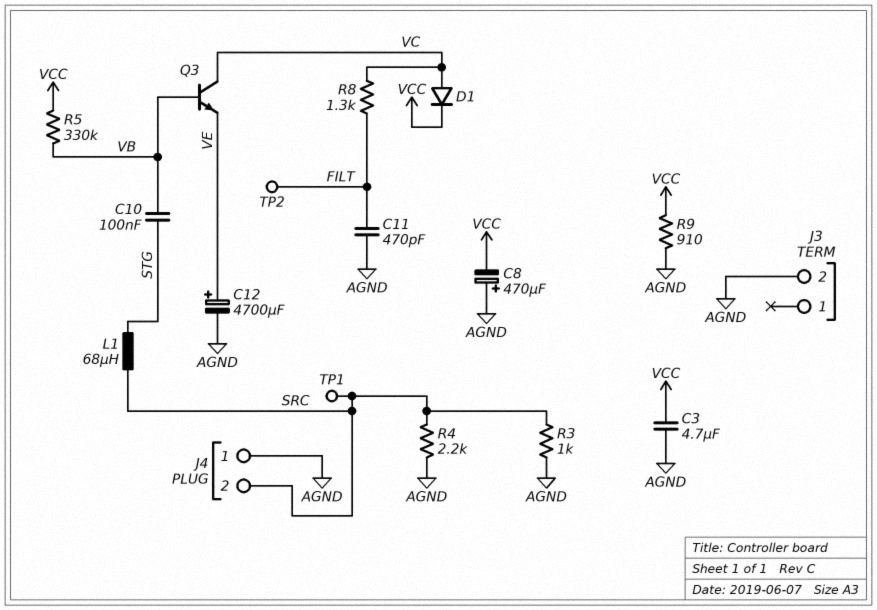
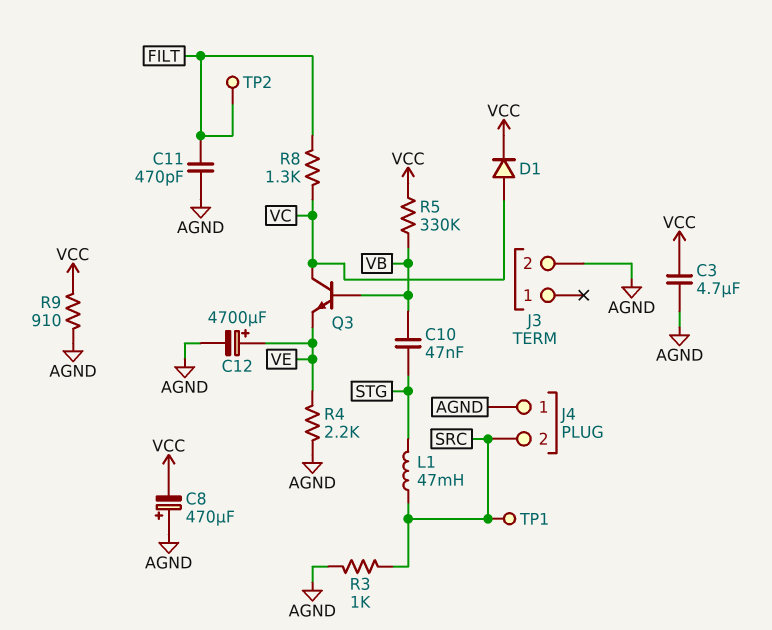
C10: 100nF (STG, VB) -> 47nF (STG, VB)
L1: 68uH (SRC, STG) -> 47mH (SRC, STG)
R4: 2.2k (AGND, SRC) -> 2.2k (AGND, VE)

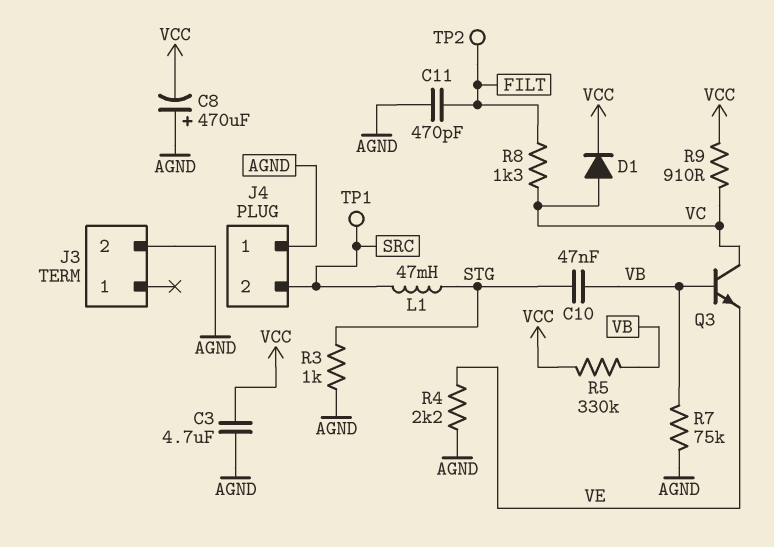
C12: 4700uF (plus VE, minus AGND) -> none
R3: 1k (AGND, SRC) -> 1k (AGND, STG)
R7: none -> 75k (AGND, VB)
R9: 910 (AGND, VCC) -> 910 (VC, VCC)

